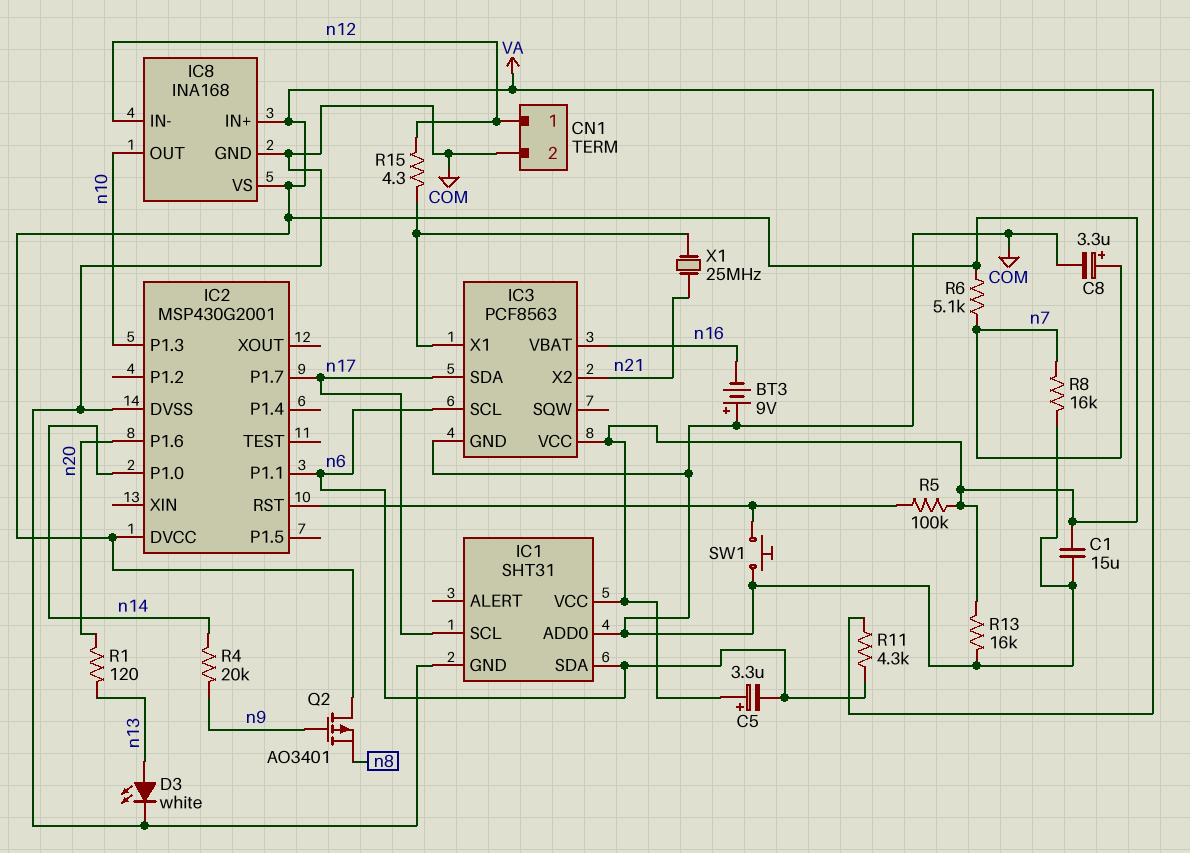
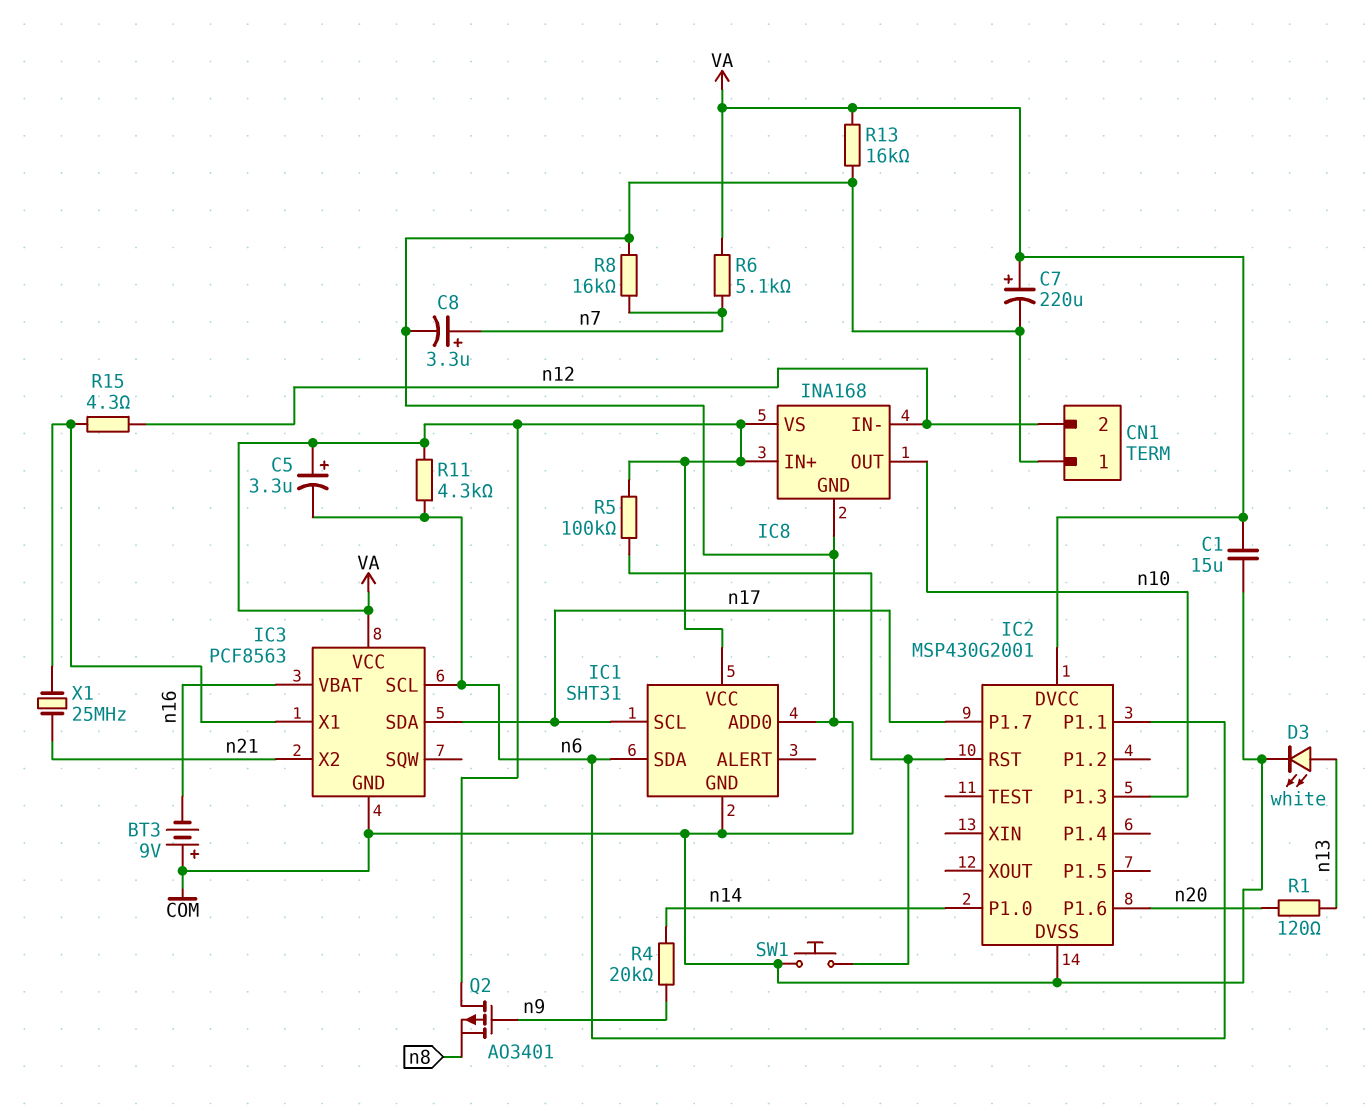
C7: none -> 220uF (plus VA, minus COM)
CN1 pin 1: n12 -> COM
CN1 pin 2: COM -> n12

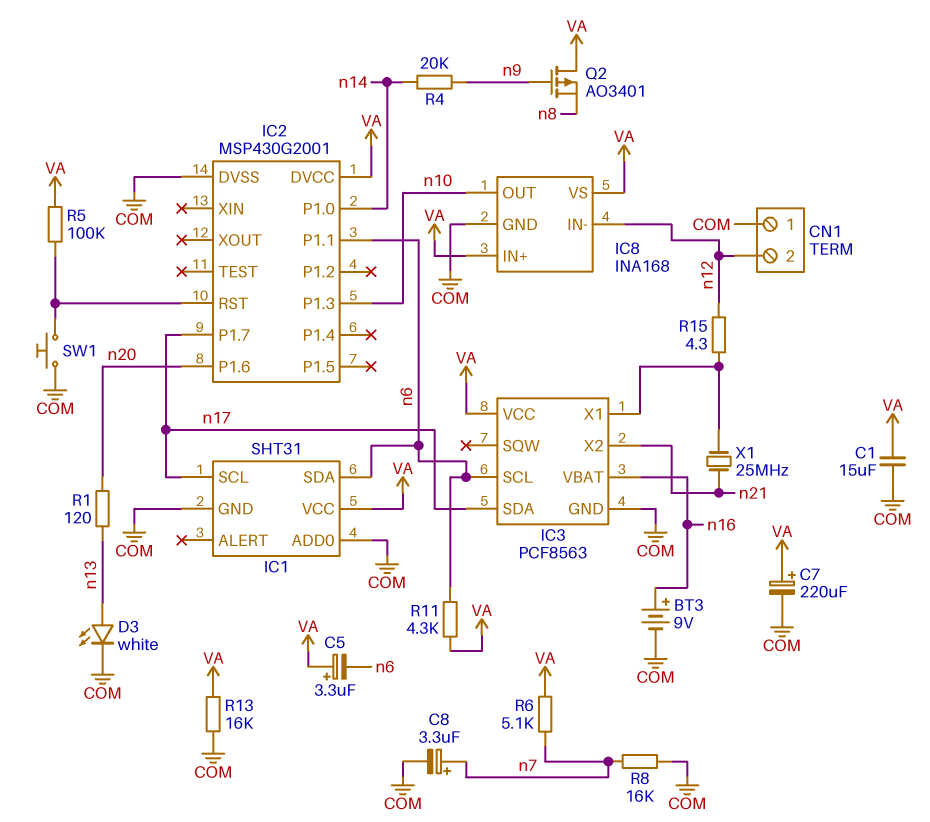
BT3: 9V (plus COM, minus n16) -> 9V (plus n16, minus COM)

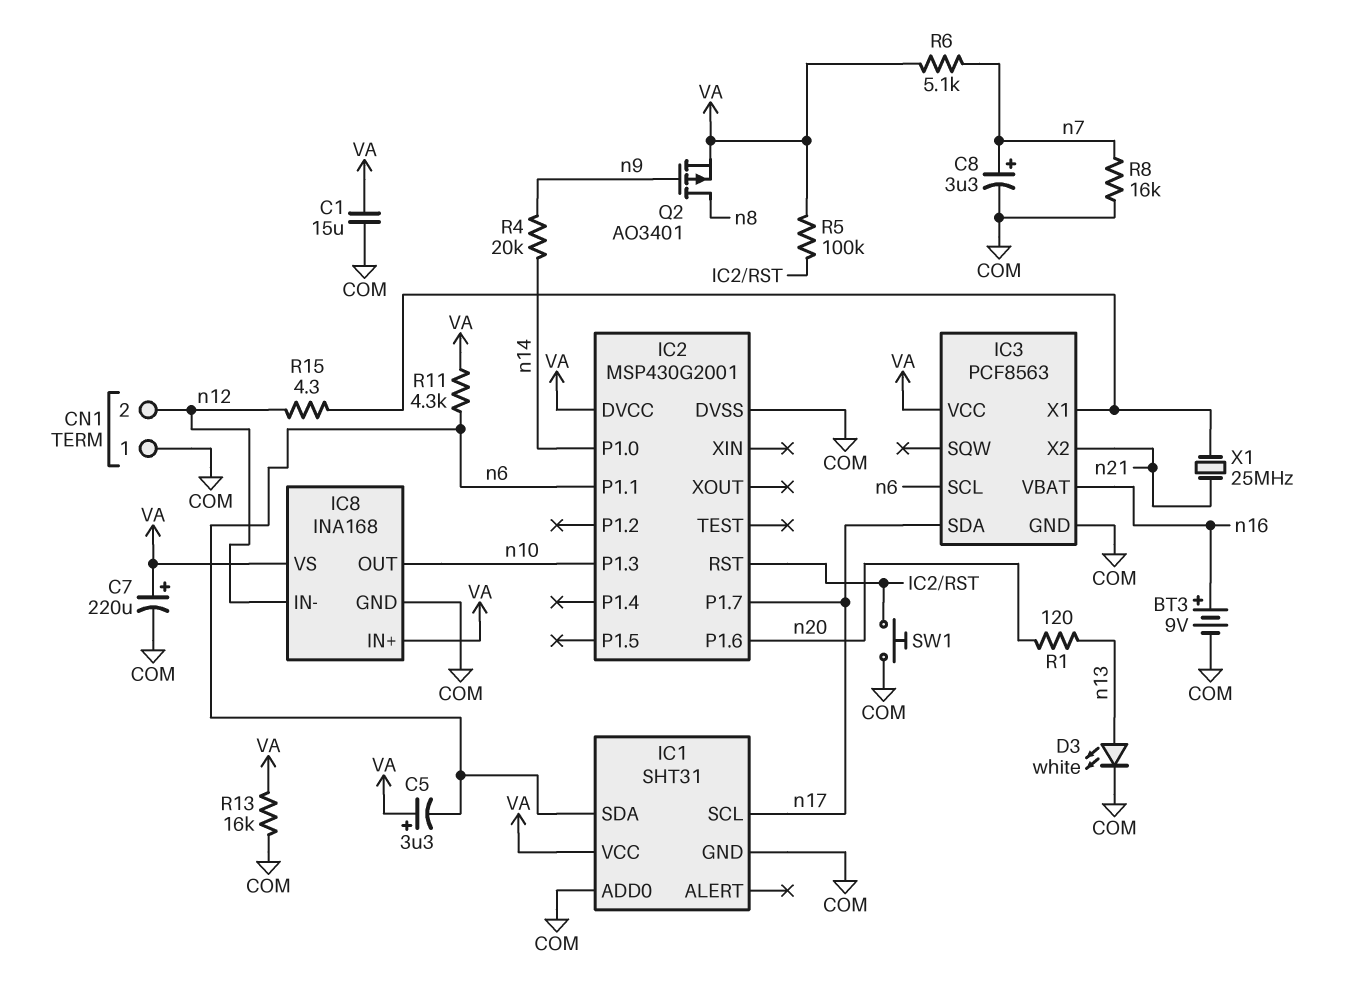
Q2: PMOS AO3401 (G n9, D VA, S n8) -> PMOS AO3401 (G n9, D n8, S VA)

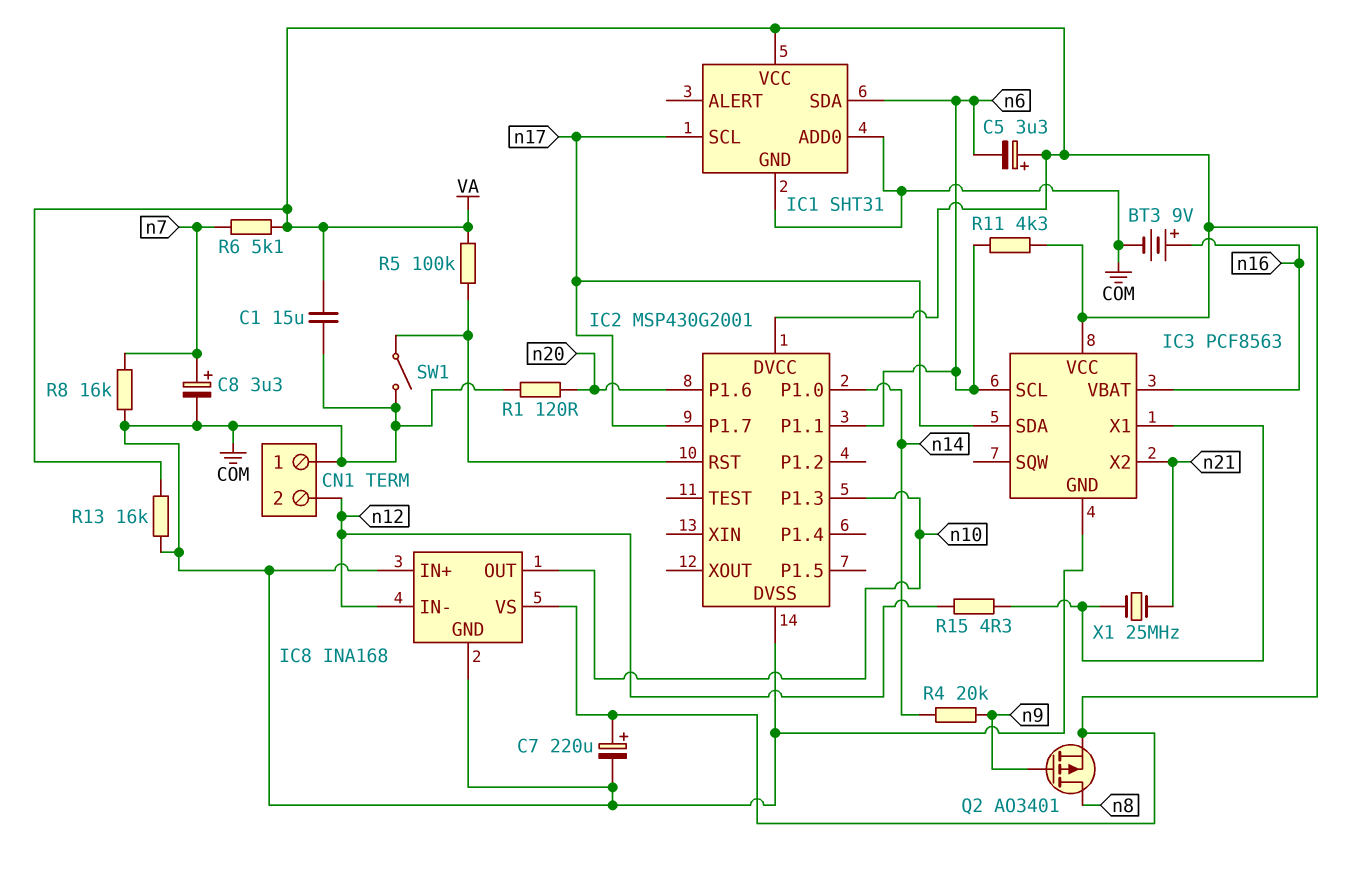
D3: LED white (A n13, K COM) -> none
IC8 pin IN+: VA -> COM
R1: 120 (n13, n20) -> 120 (COM, n20)
SW1: button (COM, IC2/RST) -> switch (COM, IC2/RST)

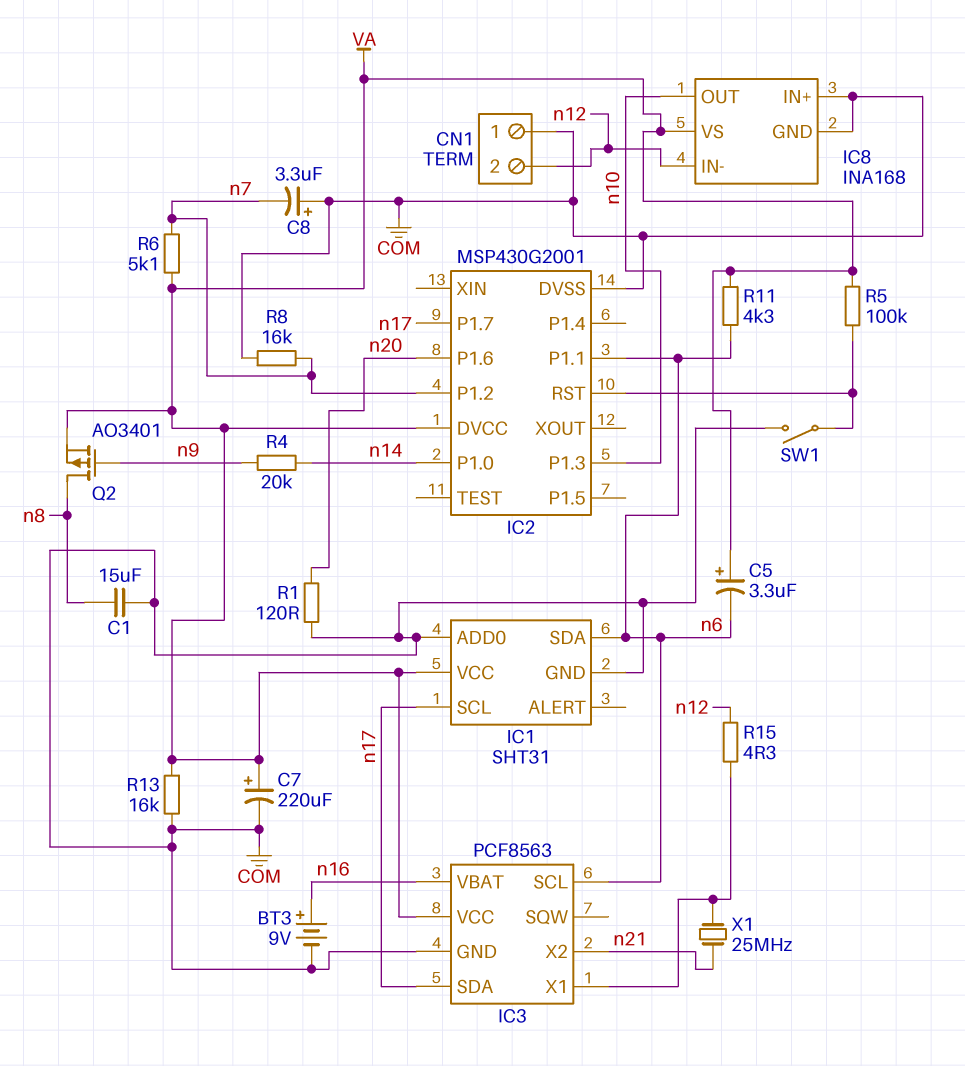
C1: 15uF (COM, VA) -> 15uF (COM, n8)
C8: 3.3uF (plus n7, minus COM) -> 3.3uF (plus COM, minus n7)
IC2 pin P1.2: none -> n7

